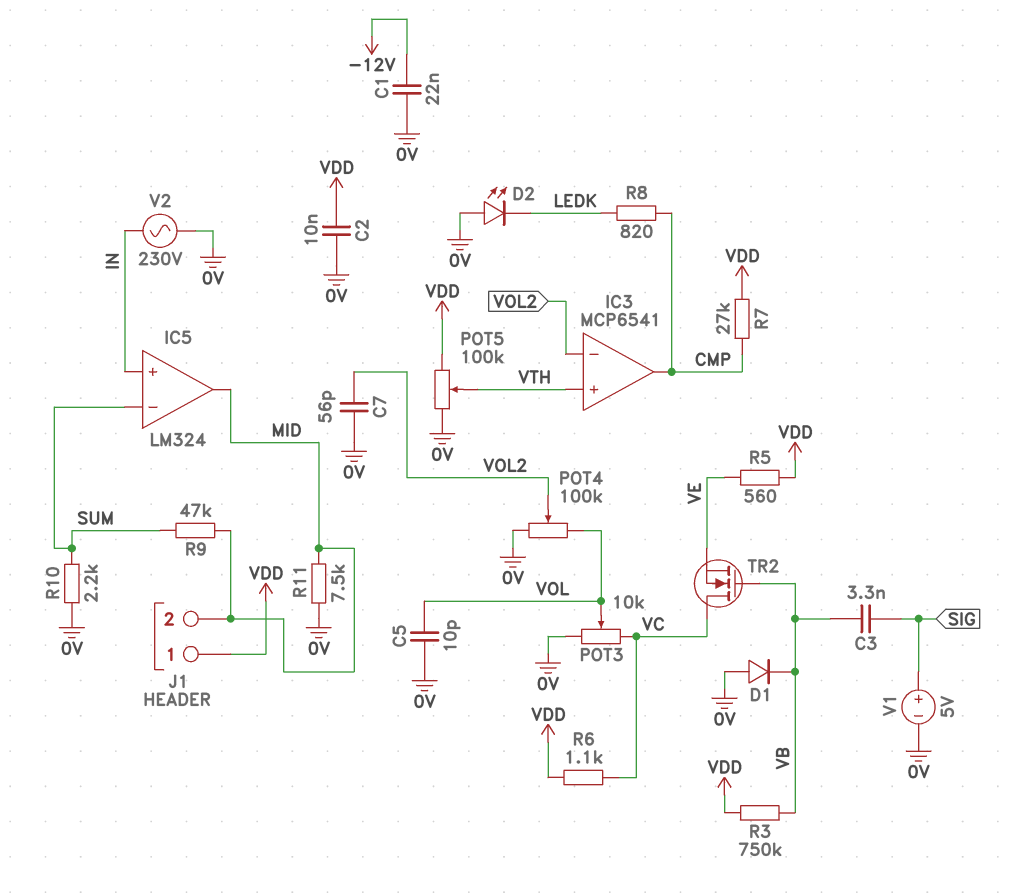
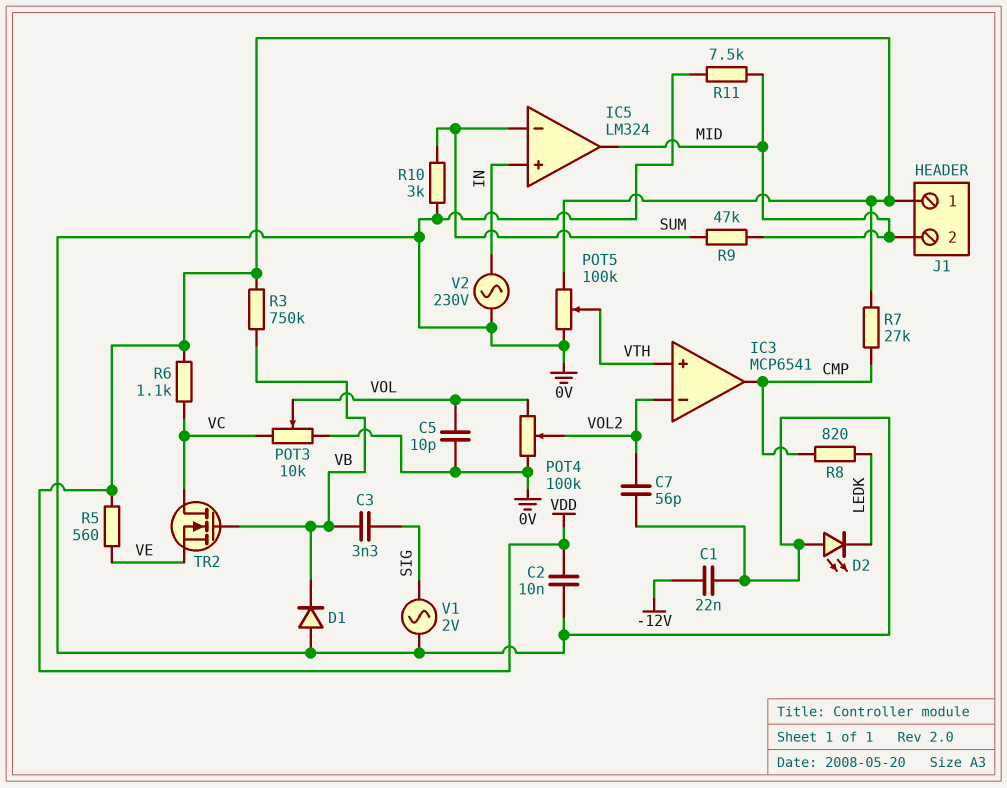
R10: 2.2k (0V, SUM) -> 3k (0V, SUM)
V1: 5V (plus SIG, minus 0V) -> AC 2V (0V, SIG)

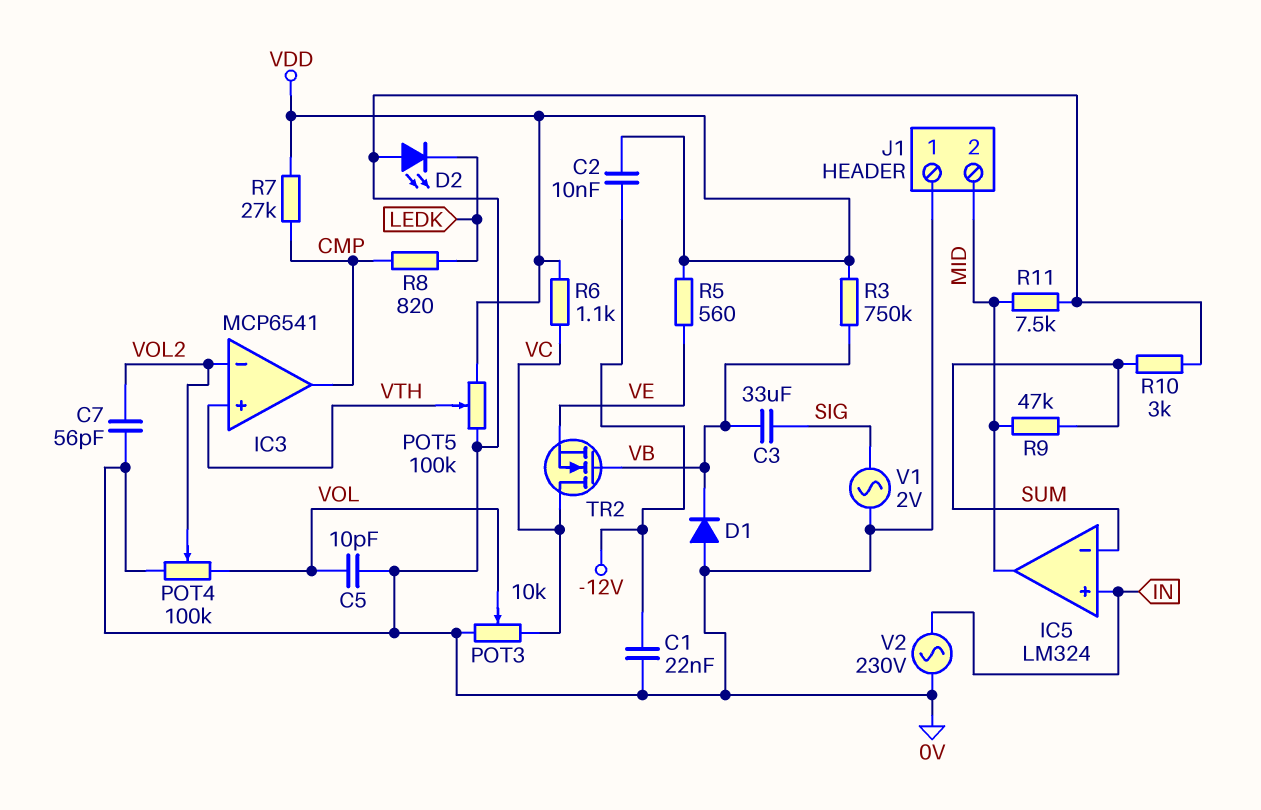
C2: 10nF (0V, VDD) -> 10nF (-12V, VDD)
C3: 3.3nF (SIG, VB) -> 33uF (SIG, VB)
J1 pin 1: VDD -> 0V

